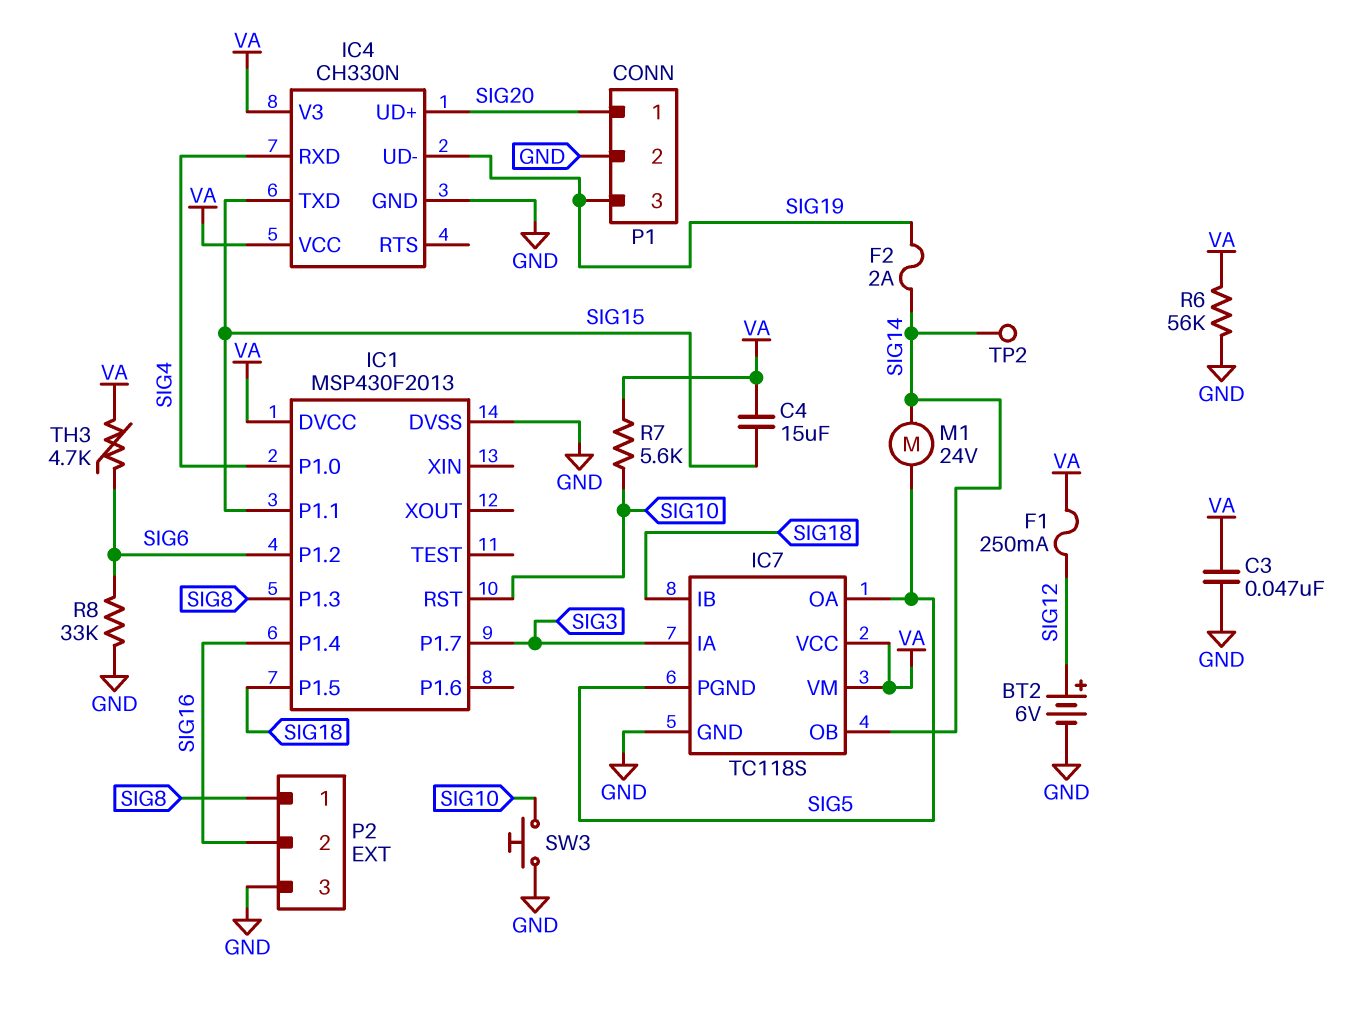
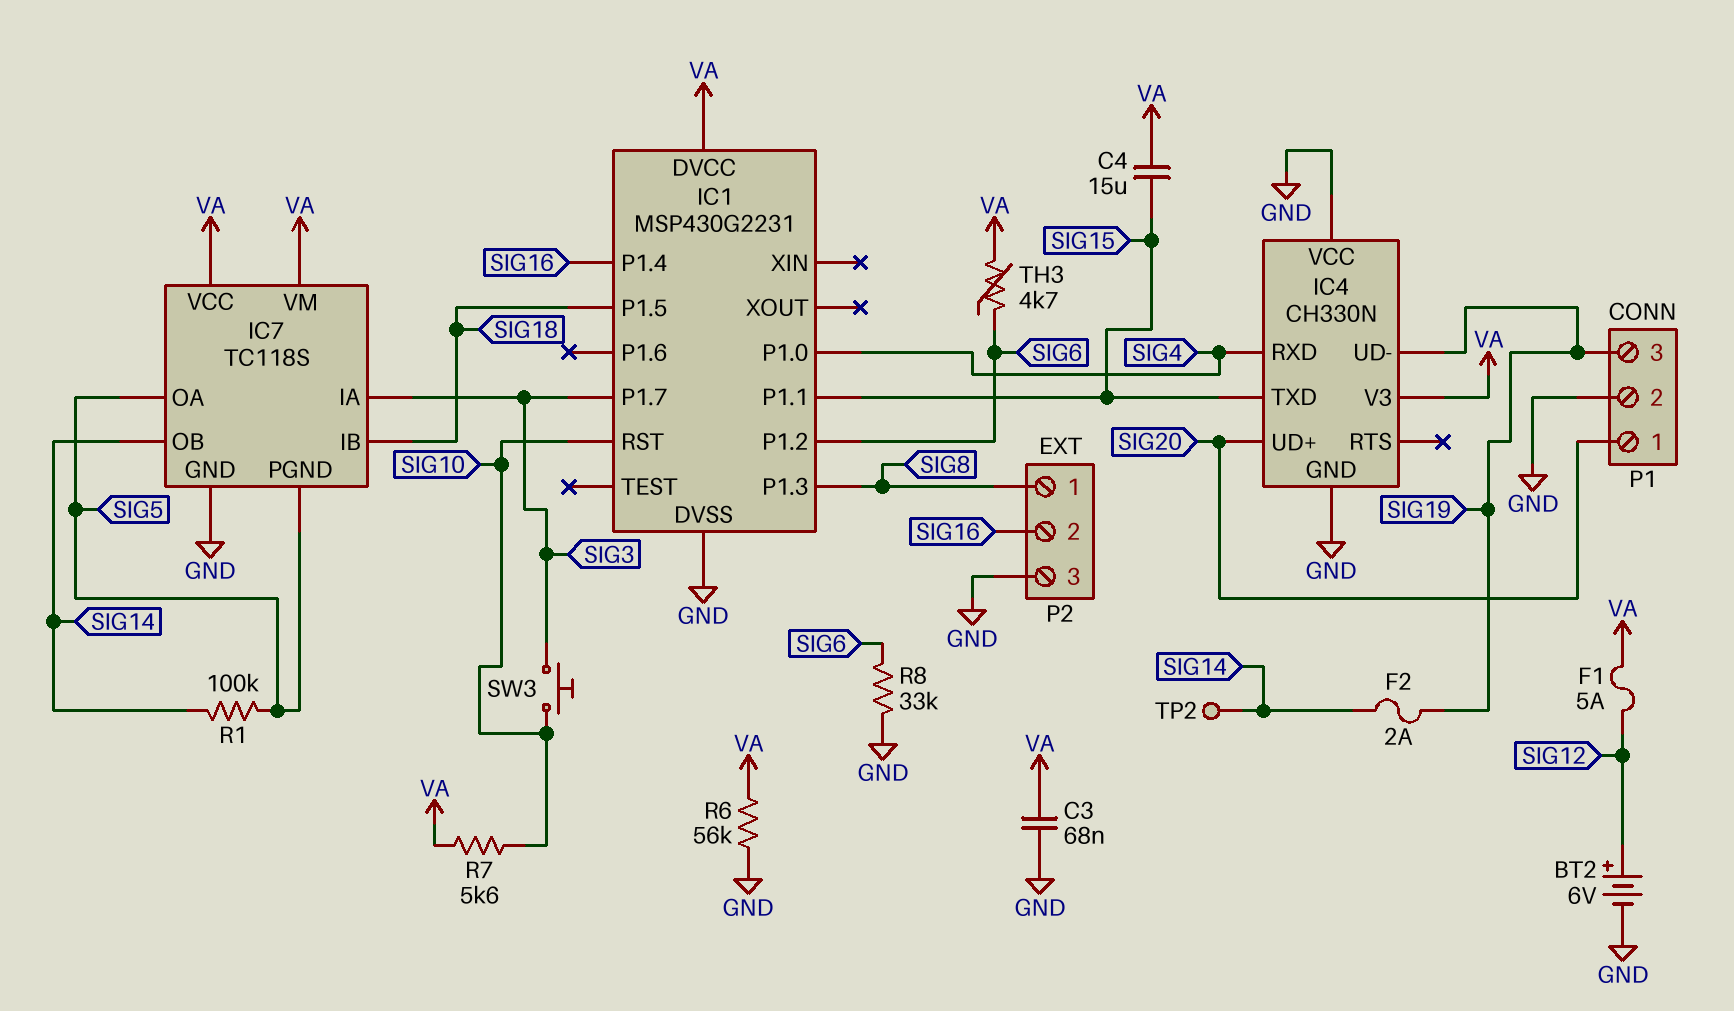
C3: 47nF (GND, VA) -> 68nF (GND, VA)
F1: 250mA (SIG12, VA) -> 5A (SIG12, VA)
IC1: MSP430F2013 -> MSP430G2231
IC4 pin VCC: VA -> GND
M1: motor 24V (SIG5, SIG14) -> none
R1: none -> 100k (SIG5, SIG14)
SW3: button (GND, SIG10) -> button (SIG3, SIG10)

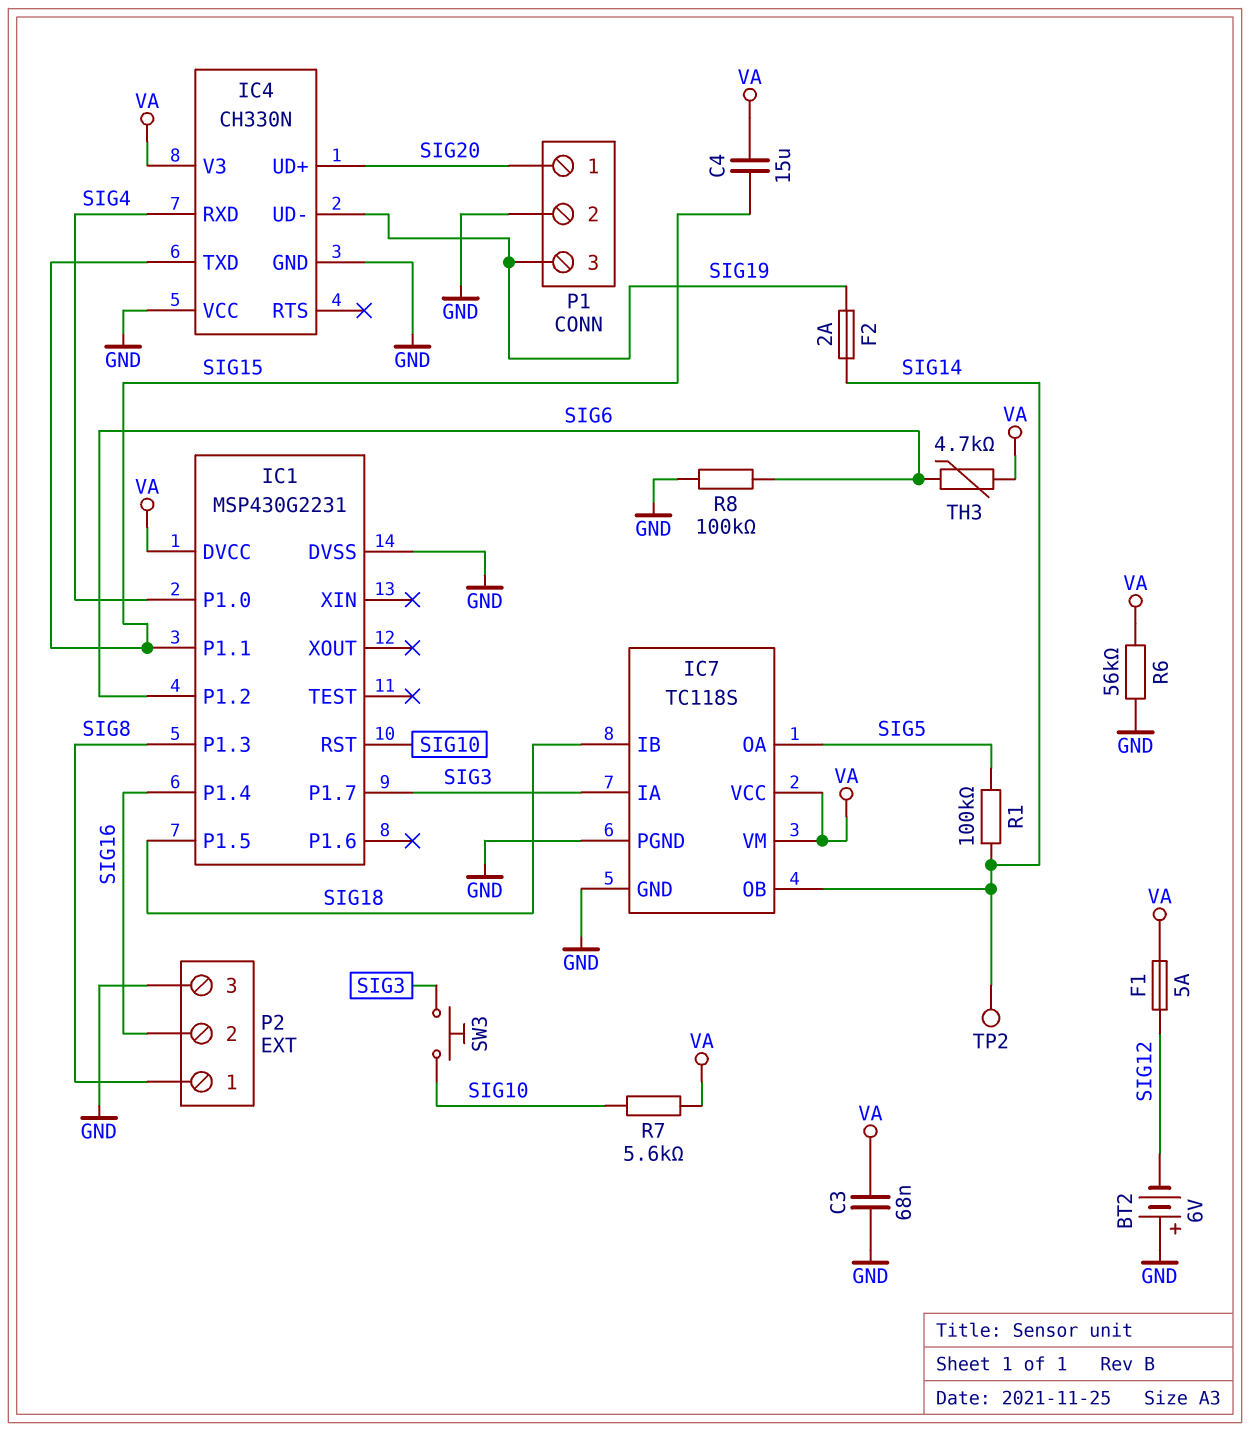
BT2: 6V (plus SIG12, minus GND) -> 6V (plus GND, minus SIG12)
IC7 pin PGND: SIG5 -> GND
R8: 33k (GND, SIG6) -> 100k (GND, SIG6)

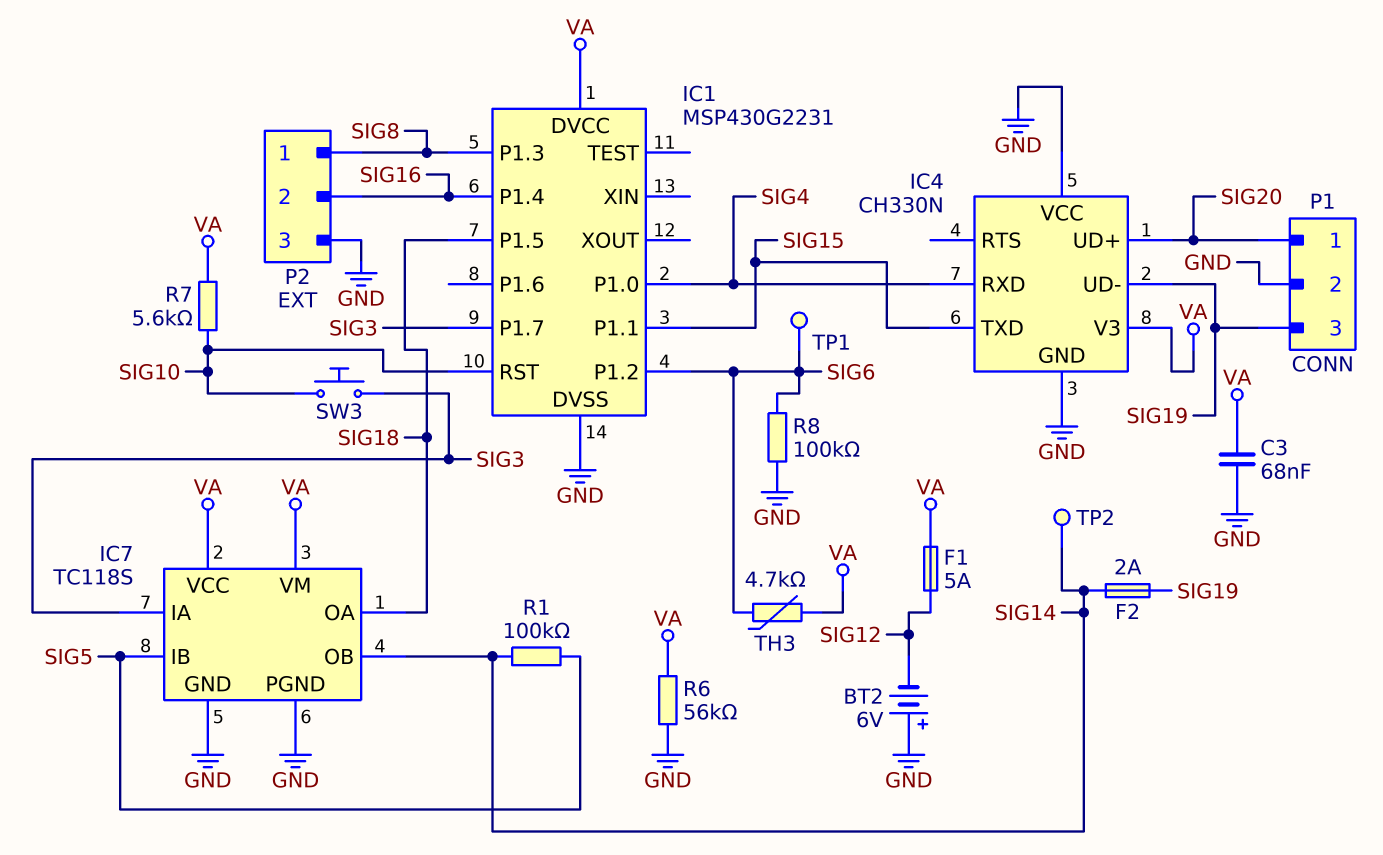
C4: 15uF (SIG15, VA) -> none
IC7 pin IB: SIG18 -> SIG5
IC7 pin OA: SIG5 -> SIG18
TP1: none -> test point (SIG6)

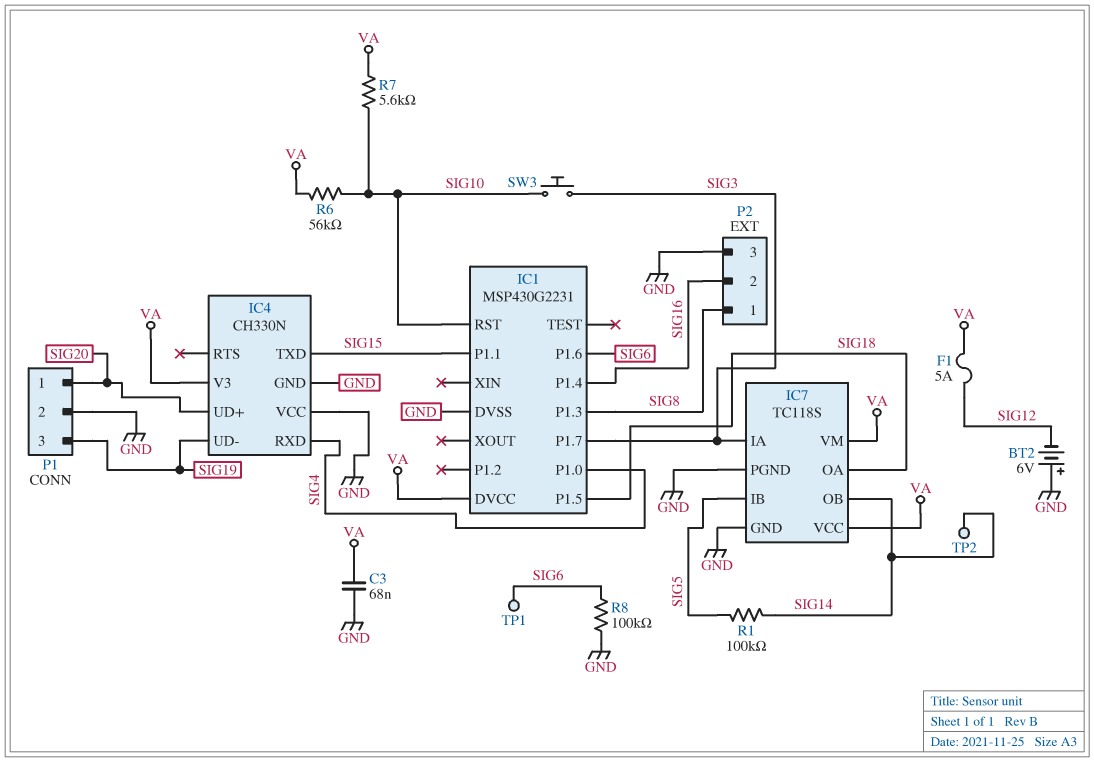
F2: 2A (SIG14, SIG19) -> none
IC1 pin P1.2: SIG6 -> none
IC1 pin P1.6: none -> SIG6
R6: 56k (GND, VA) -> 56k (SIG10, VA)
TH3: 4.7k (SIG6, VA) -> none

